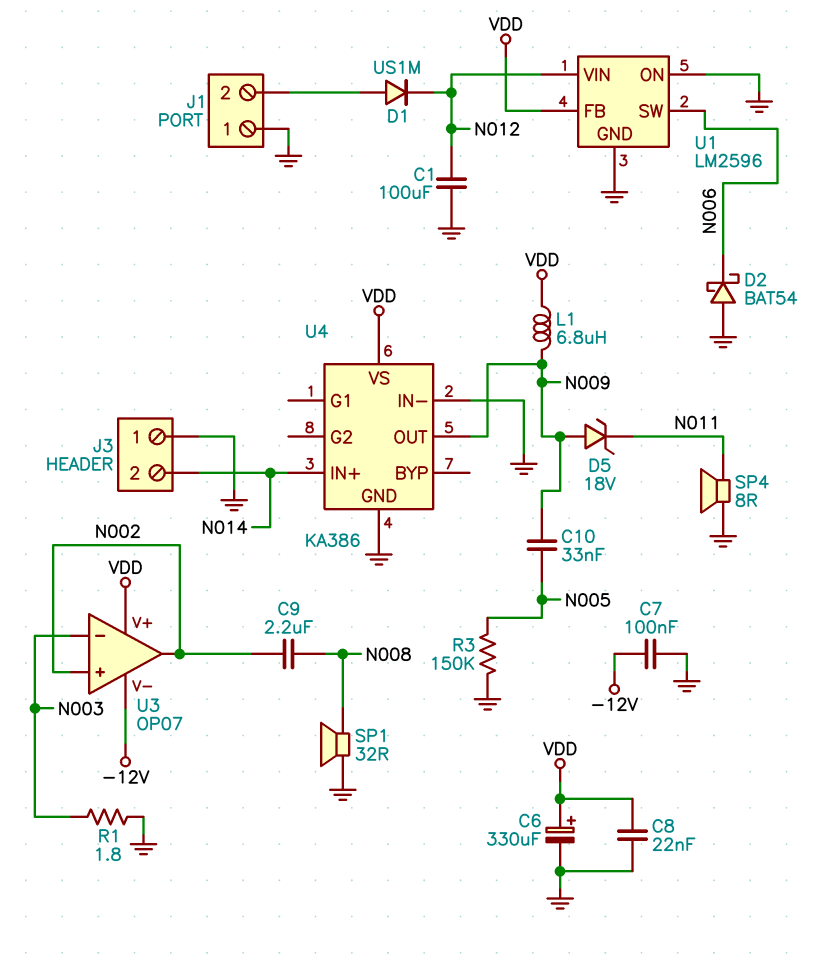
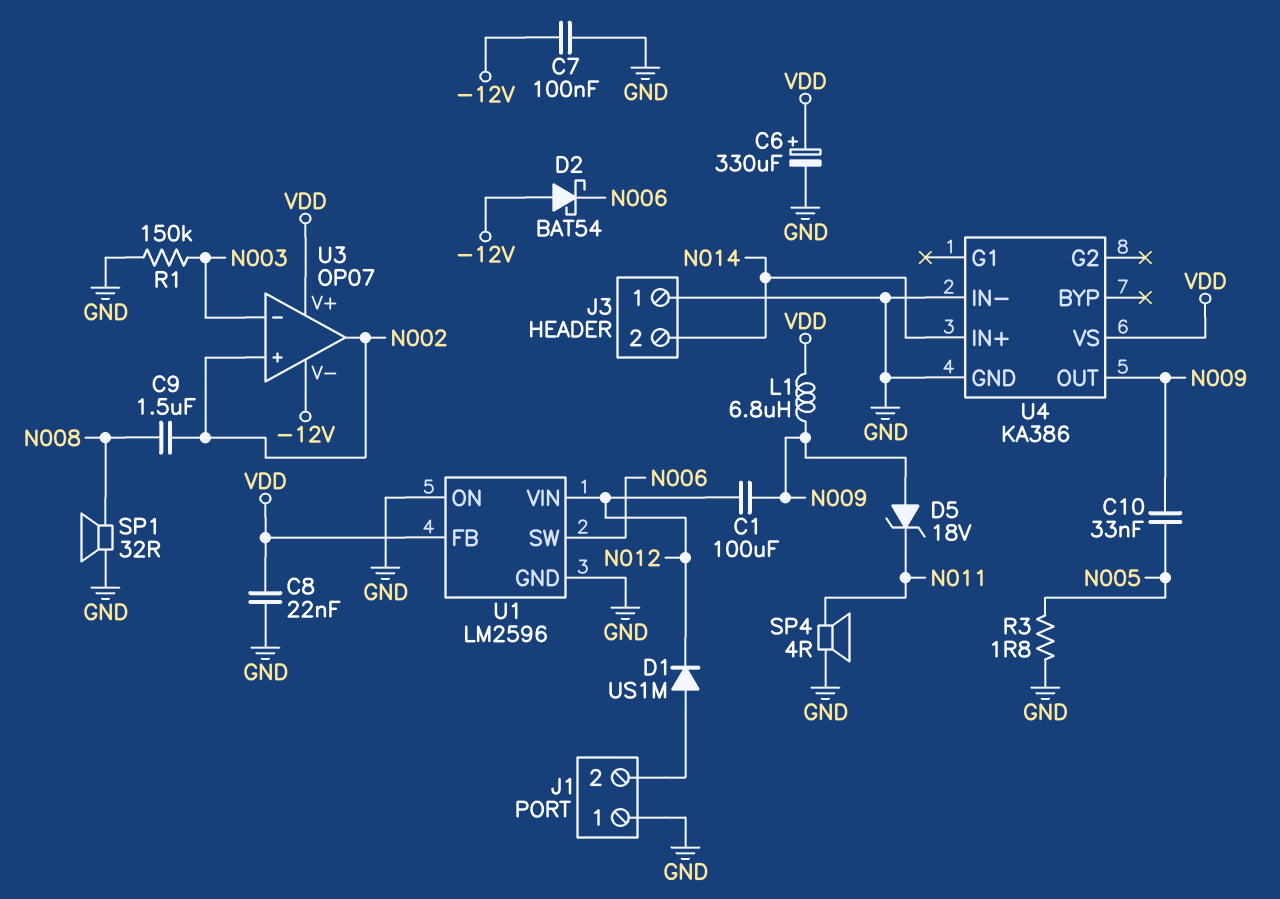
C1: 100uF (GND, N012) -> 100uF (N009, N012)
C9: 2.2uF (N002, N008) -> 1.5uF (N002, N008)
D2: schottky BAT54 (A GND, K N006) -> schottky BAT54 (A -12V, K N006)
R1: 1.8 (GND, N003) -> 150k (GND, N003)
R3: 150k (GND, N005) -> 1.8 (GND, N005)
SP4: speaker 8R (GND, N011) -> speaker 4R (GND, N011)

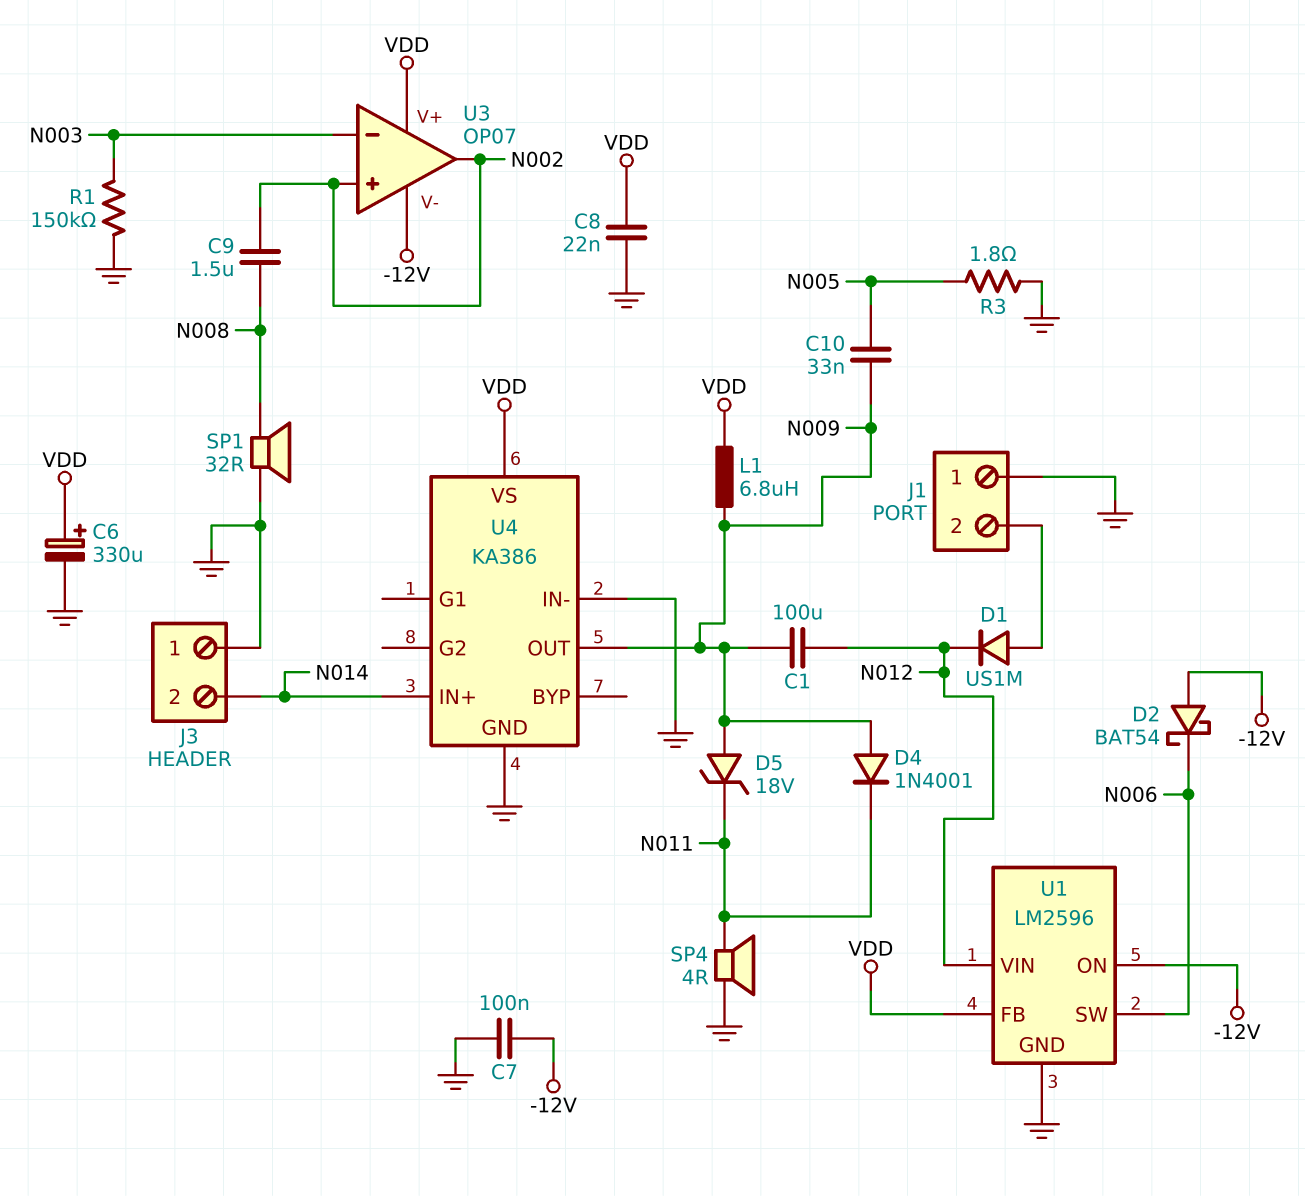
D4: none -> diode 1N4001 (A N009, K N011)
U1 pin ON: GND -> -12V

